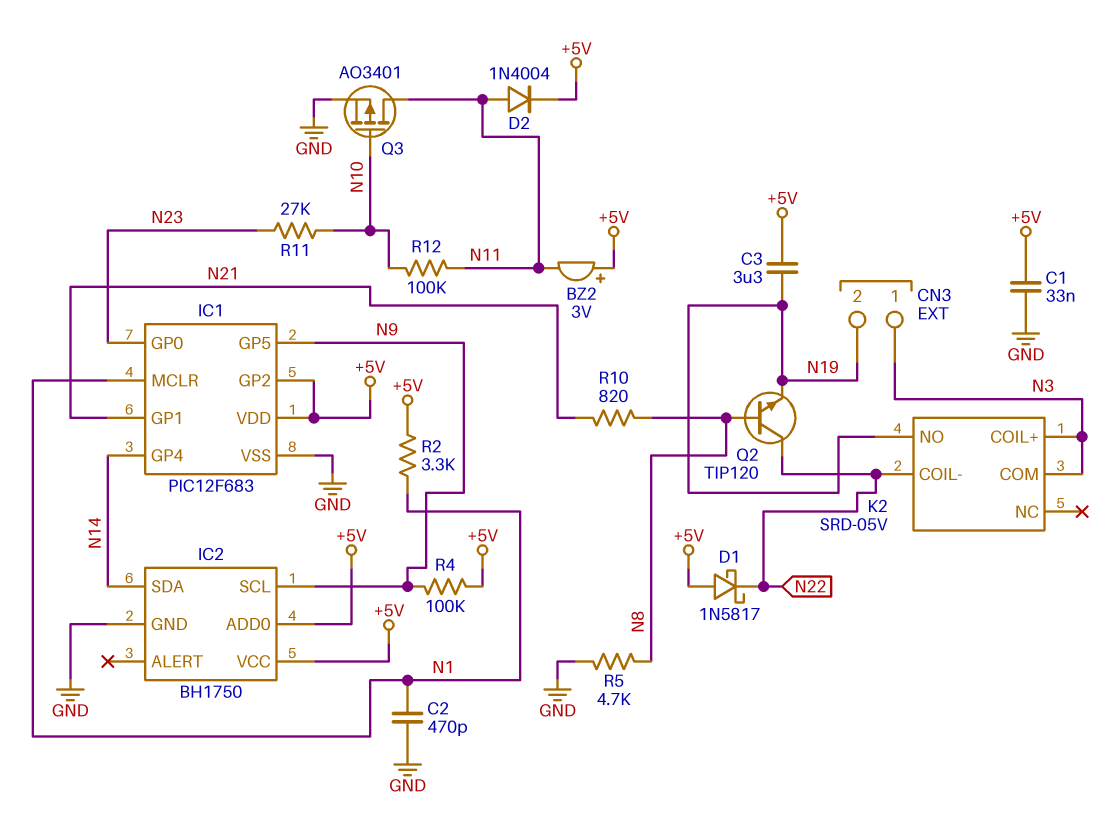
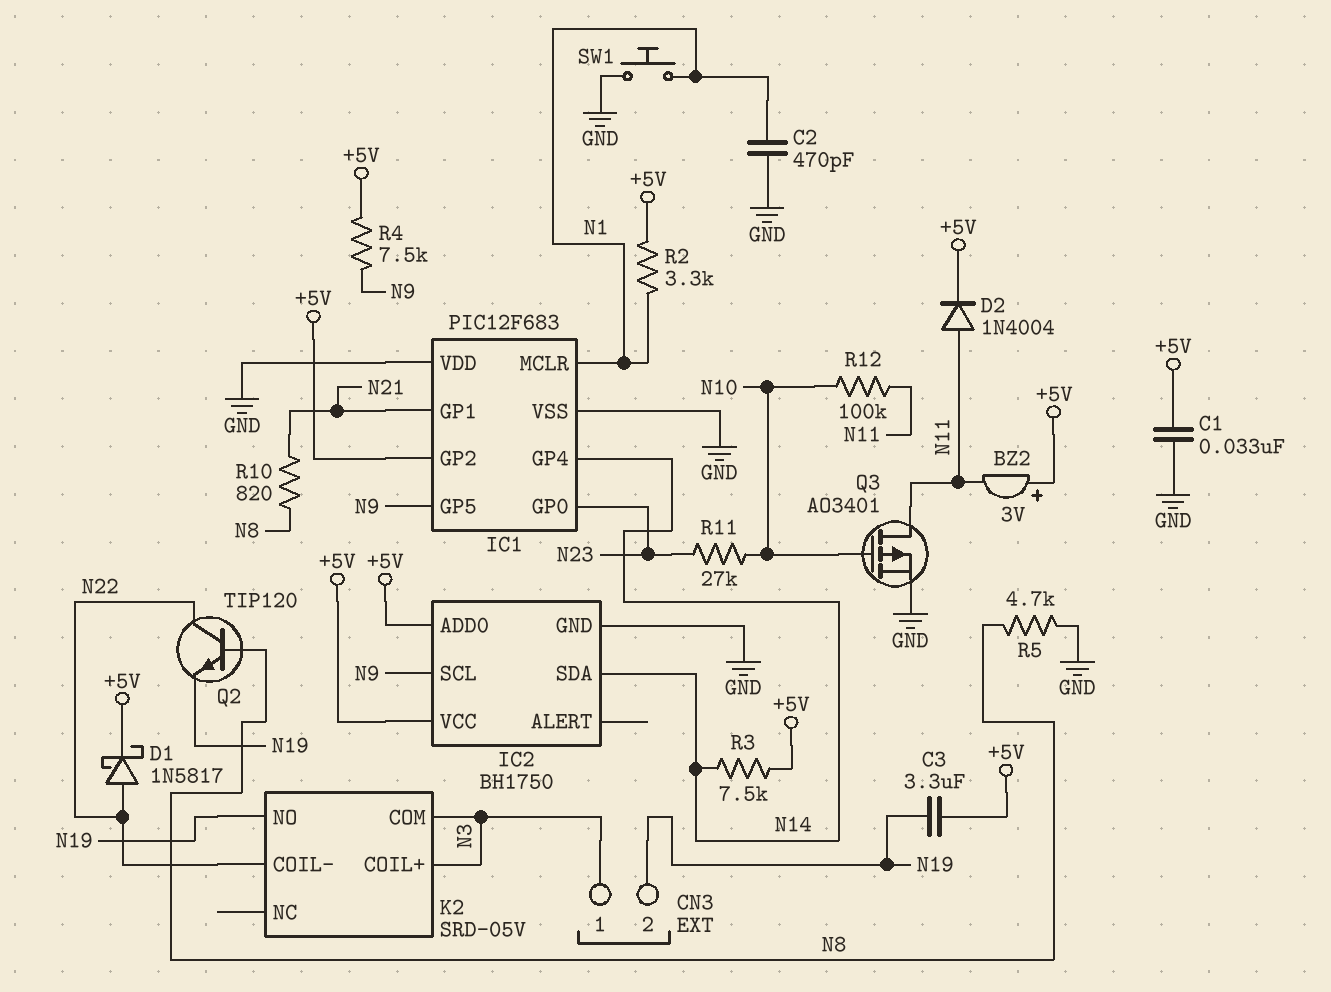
D1: schottky 1N5817 (A +5V, K N22) -> schottky 1N5817 (A N22, K +5V)
IC1 pin VDD: +5V -> GND
R3: none -> 7.5k (+5V, N14)
R4: 100k (+5V, N9) -> 7.5k (+5V, N9)
SW1: none -> button (GND, N1)

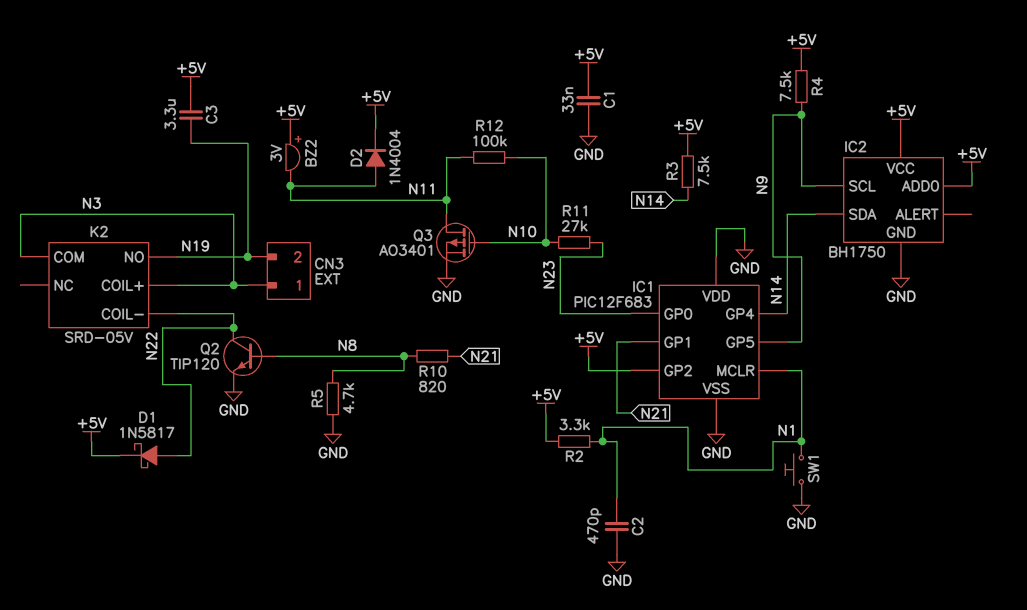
Q2: NPN TIP120 (B N8, C N22, E N19) -> NPN TIP120 (B N8, C N22, E GND)

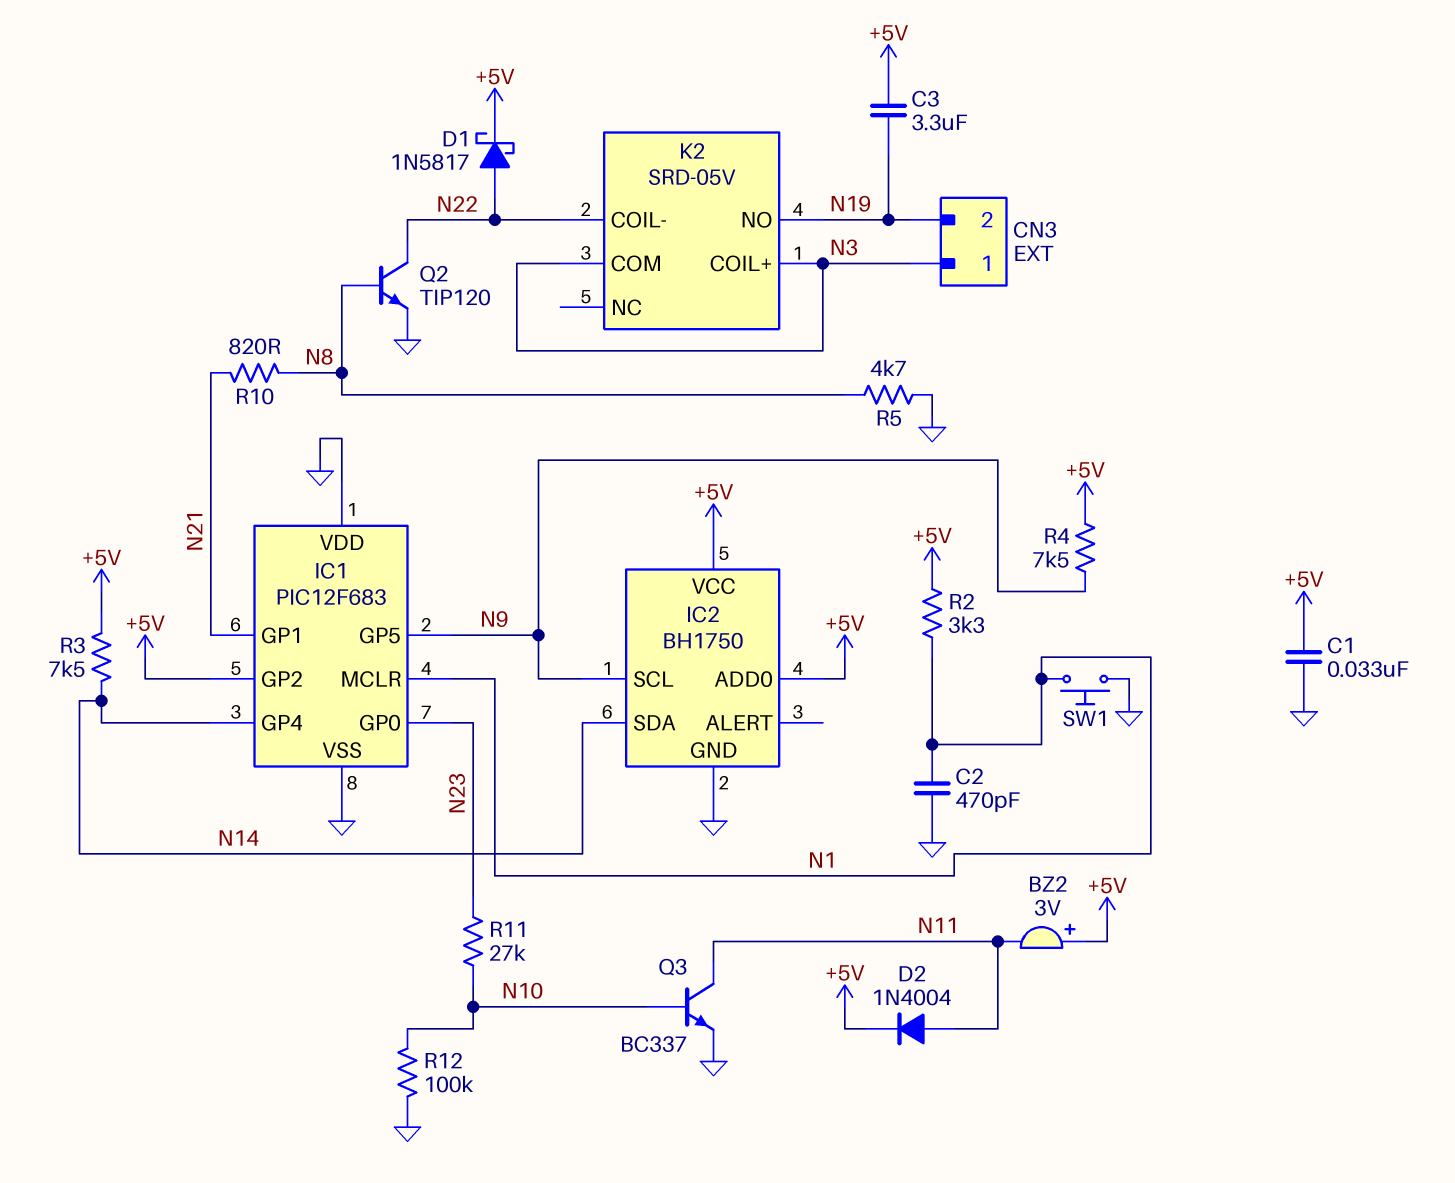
Q3: PMOS AO3401 (G N10, D N11, S GND) -> NPN BC337 (B N10, C N11, E GND)
R12: 100k (N10, N11) -> 100k (GND, N10)

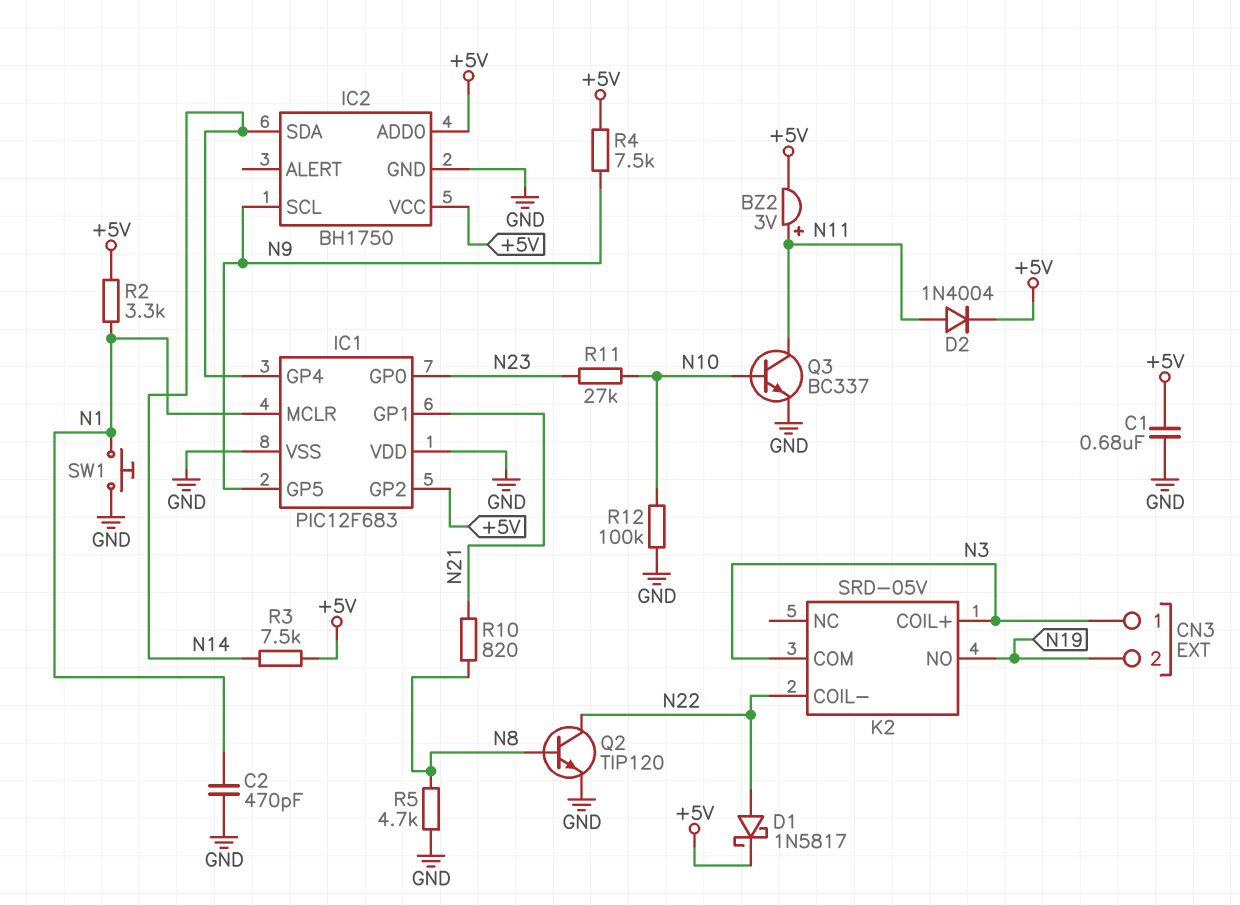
BZ2: buzzer 3V (plus +5V, minus N11) -> buzzer 3V (plus N11, minus +5V)
C1: 33nF (+5V, GND) -> 680nF (+5V, GND)
C3: 3.3uF (+5V, N19) -> none

